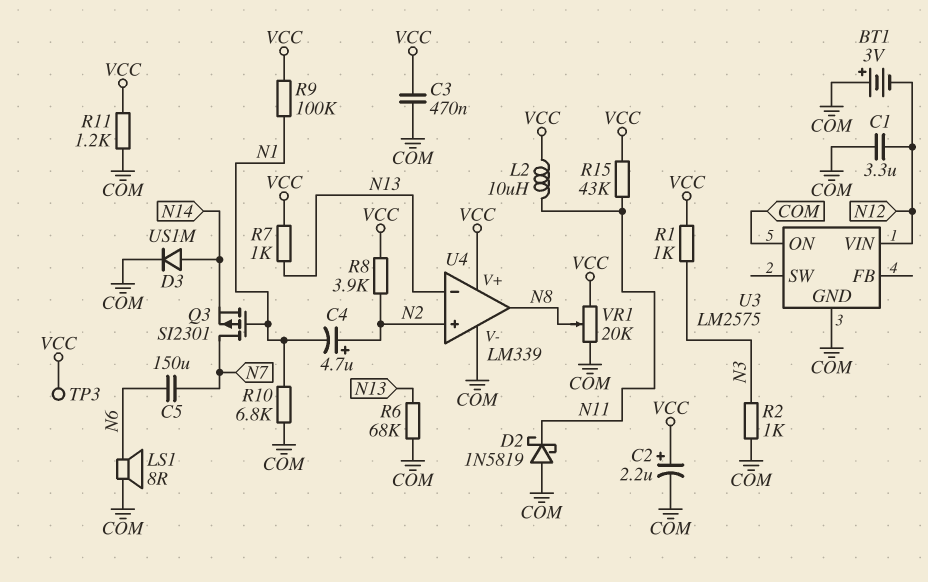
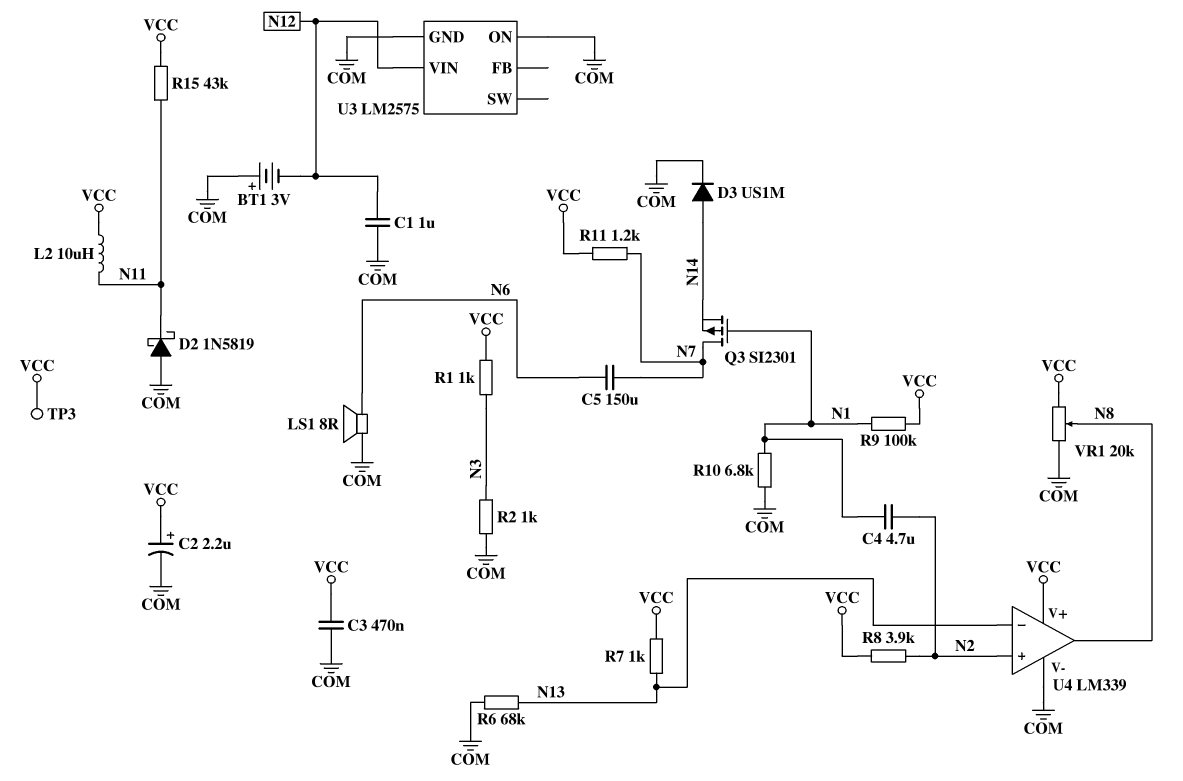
C1: 3.3uF (COM, N12) -> 1uF (COM, N12)
C4: 4.7uF (plus N2, minus N1) -> 4.7uF (N1, N2)
R11: 1.2k (COM, VCC) -> 1.2k (N7, VCC)

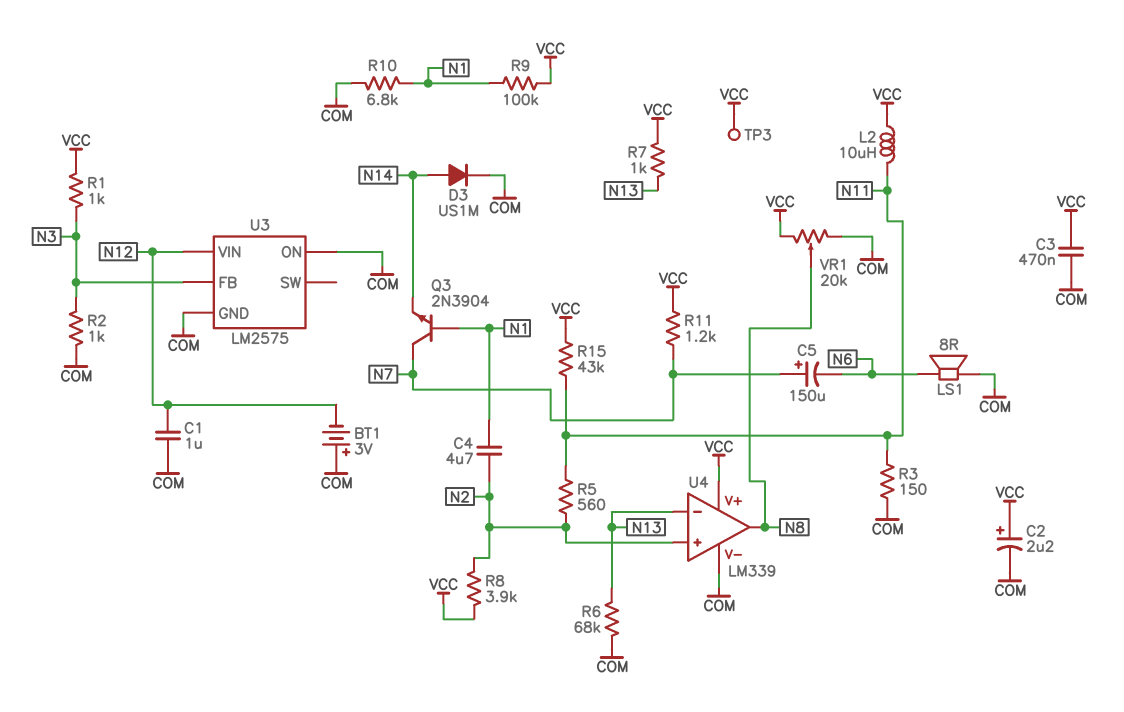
C5: 150uF (N6, N7) -> 150uF (plus N7, minus N6)
D2: schottky 1N5819 (A COM, K N11) -> none
Q3: PMOS SI2301 (G N1, D N7, S N14) -> NPN 2N3904 (B N1, C N7, E N14)
R3: none -> 150 (COM, N11)
R5: none -> 560 (N2, N11)
U3 pin FB: none -> N3

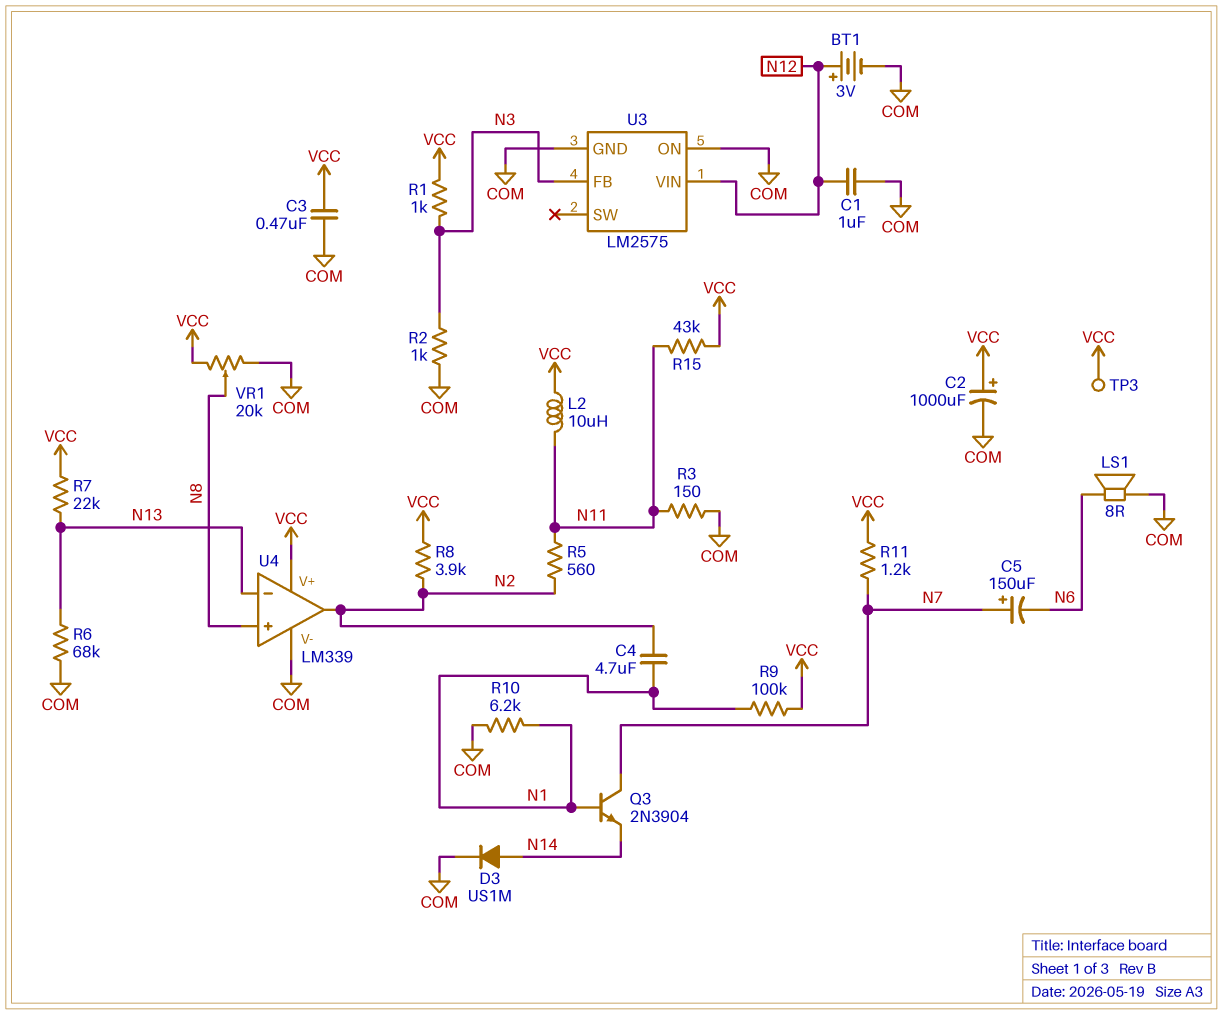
BT1: 3V (plus COM, minus N12) -> 3V (plus N12, minus COM)
C2: 2.2uF (plus VCC, minus COM) -> 1000uF (plus VCC, minus COM)
R7: 1k (N13, VCC) -> 22k (N13, VCC)
R10: 6.8k (COM, N1) -> 6.2k (COM, N1)
U4 pin in+: N2 -> N8
U4 pin out: N8 -> N2

